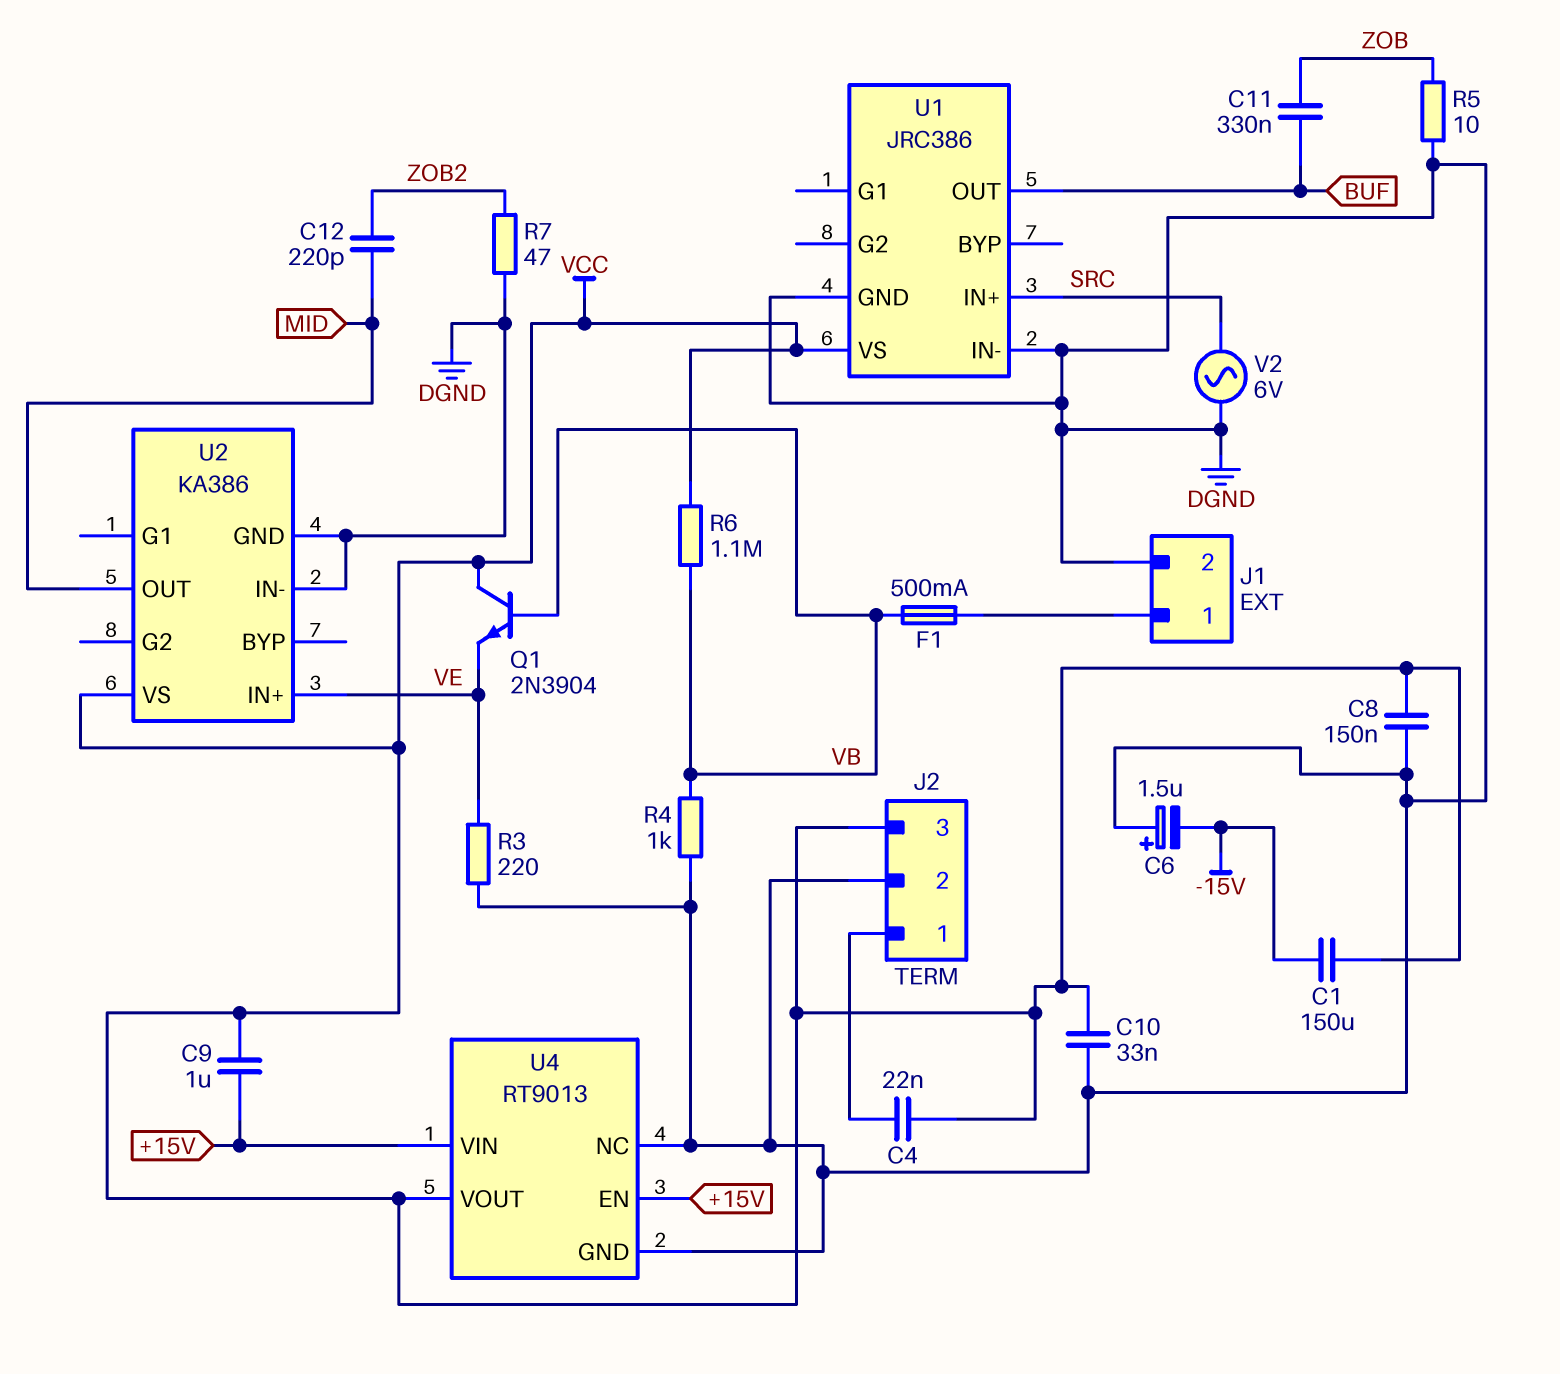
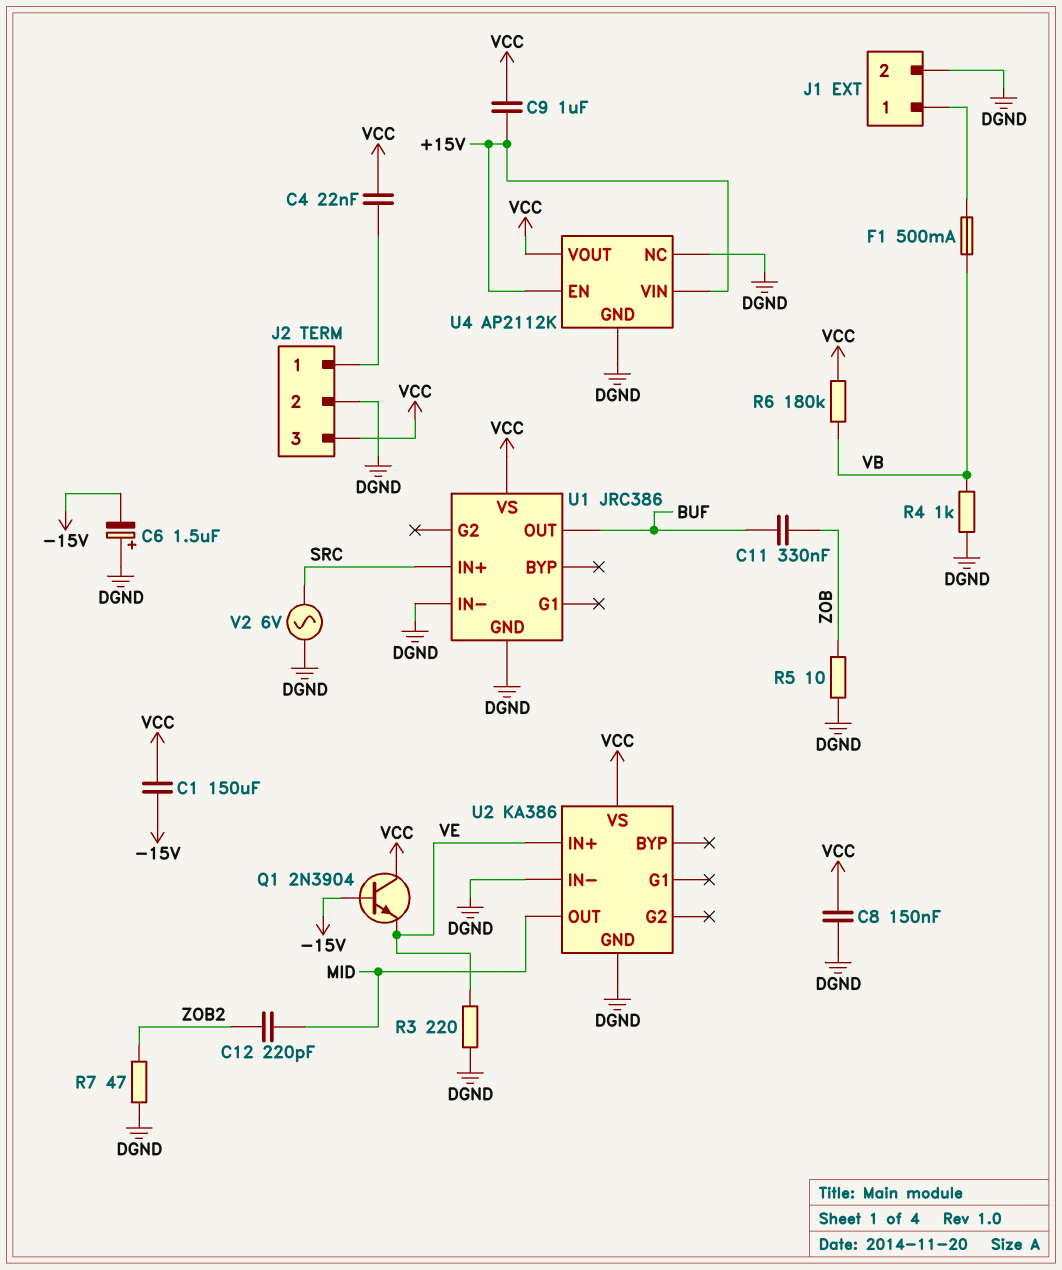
C10: 33nF (DGND, VCC) -> none
Q1: NPN 2N3904 (B VB, C VCC, E VE) -> NPN 2N3904 (B -15V, C VCC, E VE)
R6: 1.1M (VB, VCC) -> 180k (VB, VCC)
U4: RT9013 -> AP2112K

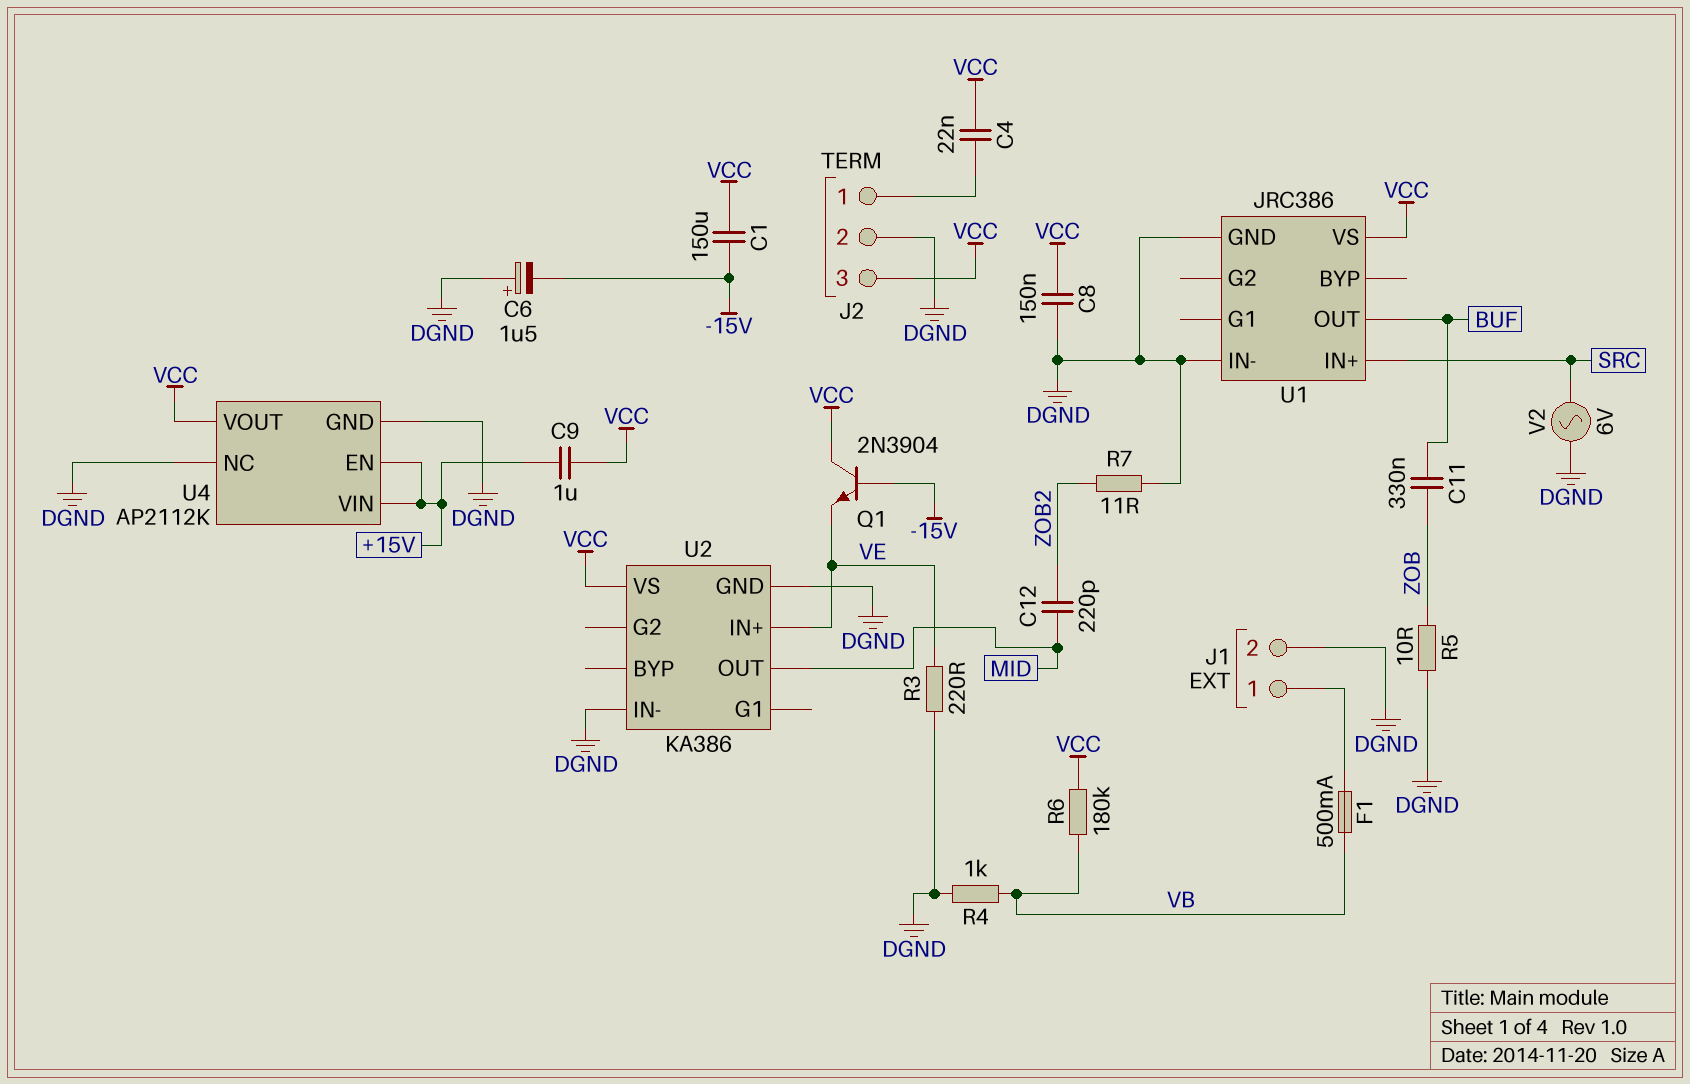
R7: 47 (DGND, ZOB2) -> 11 (DGND, ZOB2)

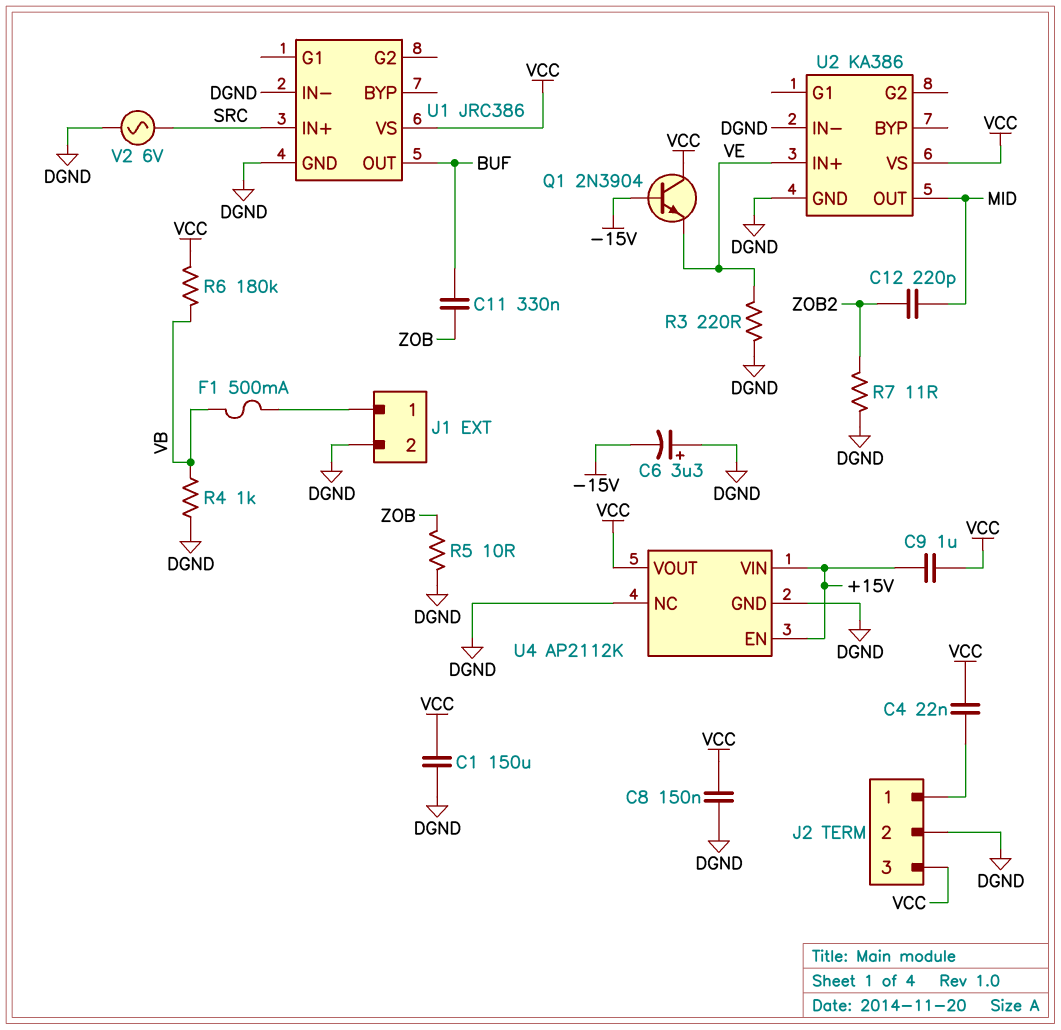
C1: 150uF (-15V, VCC) -> 150uF (DGND, VCC)
C6: 1.5uF (plus DGND, minus -15V) -> 3.3uF (plus DGND, minus -15V)

